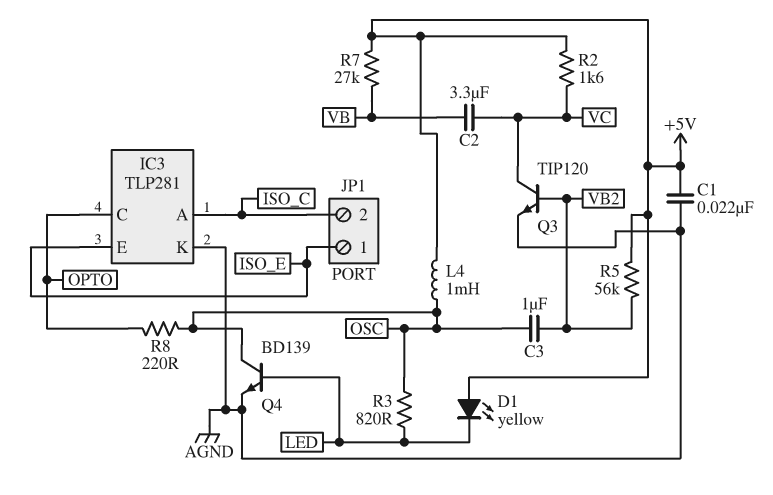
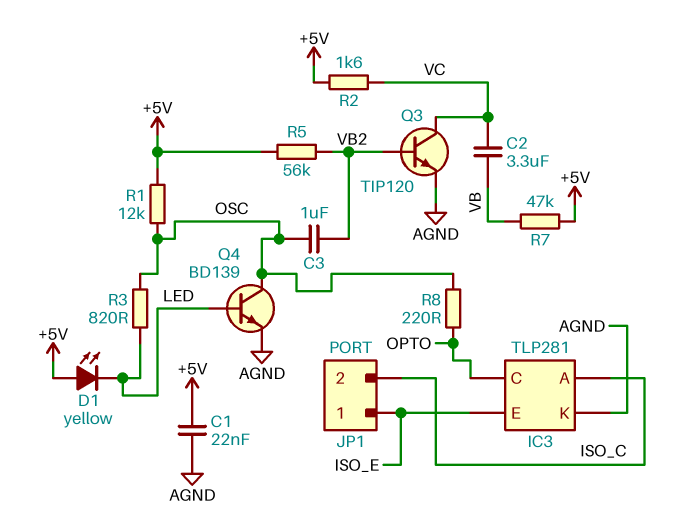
L4: 1mH (+5V, OSC) -> none
R1: none -> 12k (+5V, OSC)
R7: 27k (+5V, VB) -> 47k (+5V, VB)

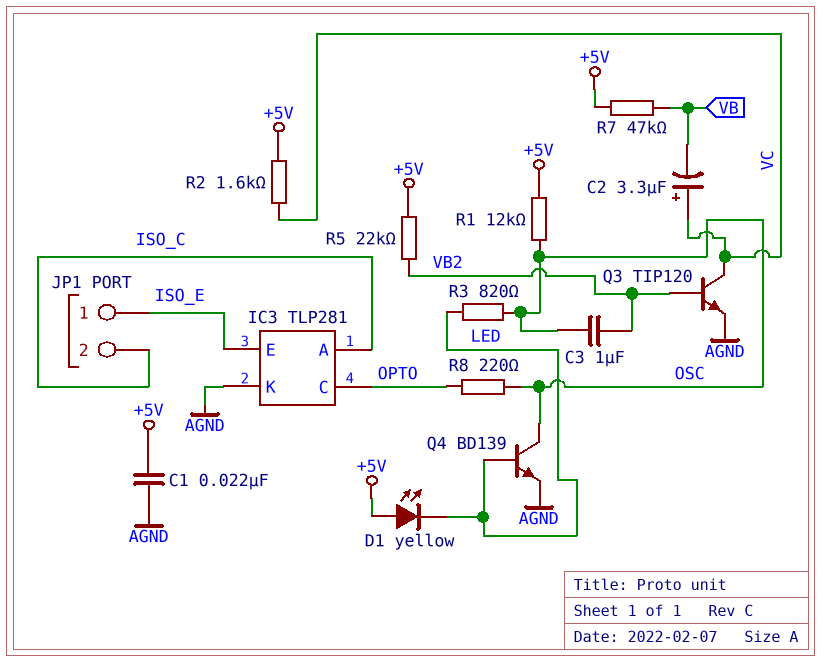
C2: 3.3uF (VB, VC) -> 3.3uF (plus VC, minus VB)
R5: 56k (+5V, VB2) -> 22k (+5V, VB2)

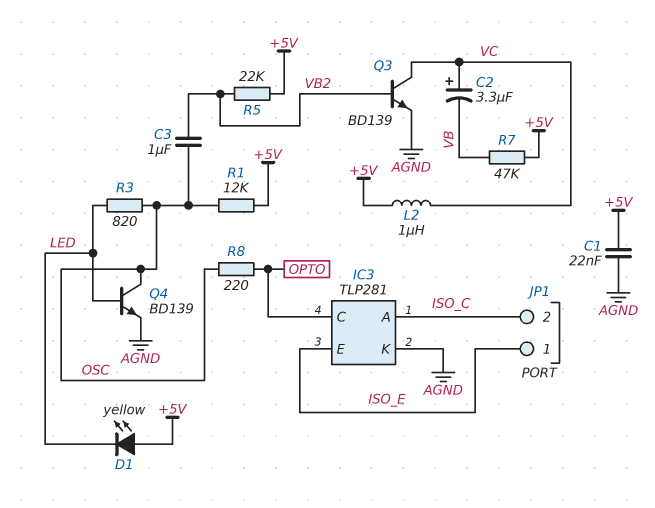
L2: none -> 1uH (+5V, VC)
Q3: NPN TIP120 (B VB2, C VC, E AGND) -> NPN BD139 (B VB2, C VC, E AGND)
R2: 1.6k (+5V, VC) -> none

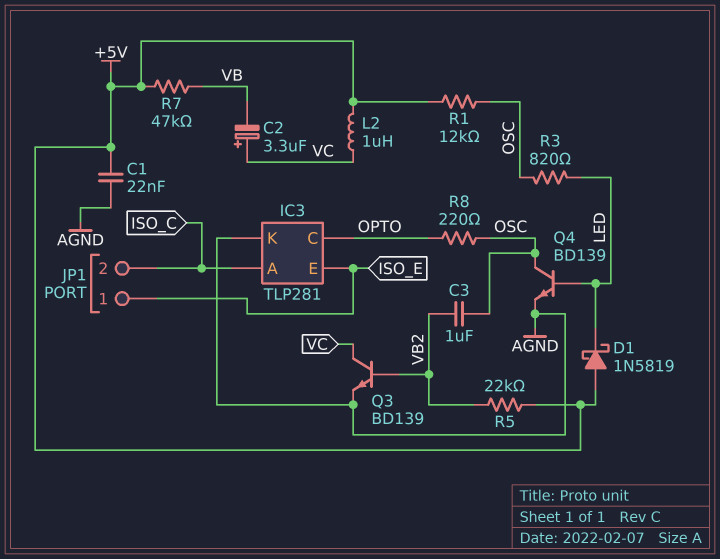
D1: LED yellow (A +5V, K LED) -> schottky 1N5819 (A +5V, K LED)

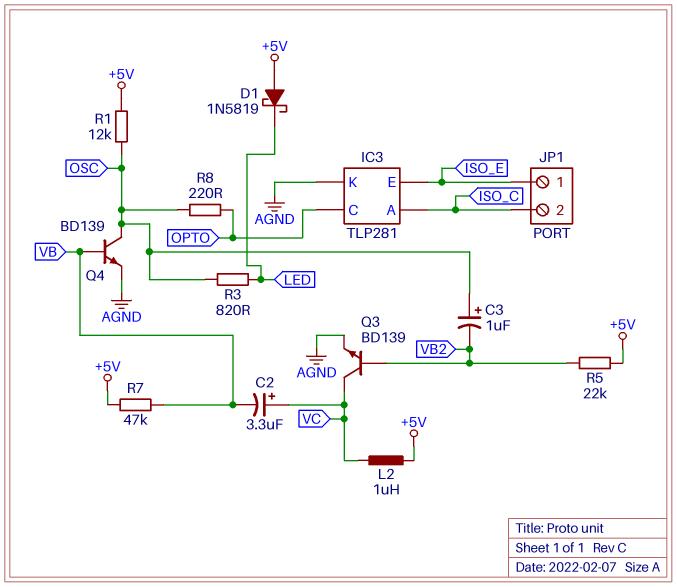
C1: 22nF (+5V, AGND) -> none
C3: 1uF (OSC, VB2) -> 1uF (plus OSC, minus VB2)
Q4: NPN BD139 (B LED, C OSC, E AGND) -> NPN BD139 (B VB, C OSC, E AGND)

